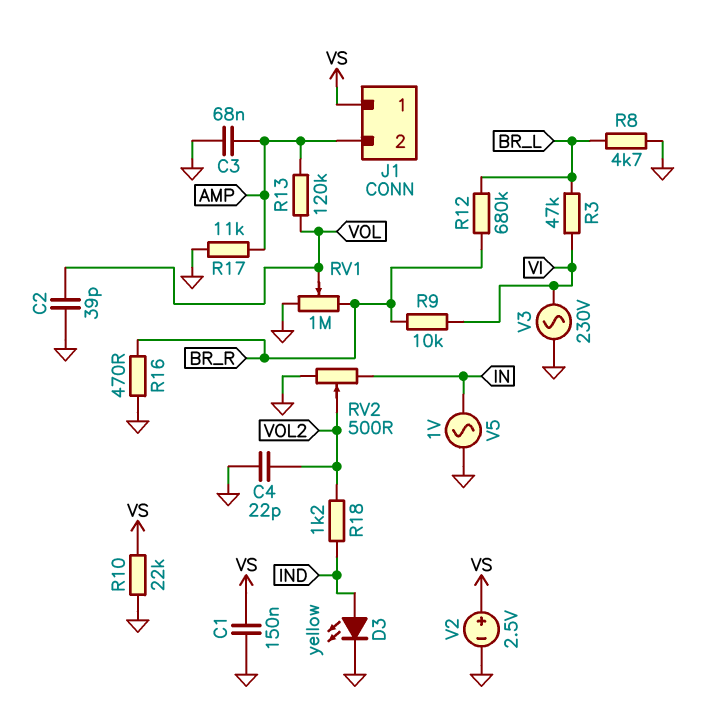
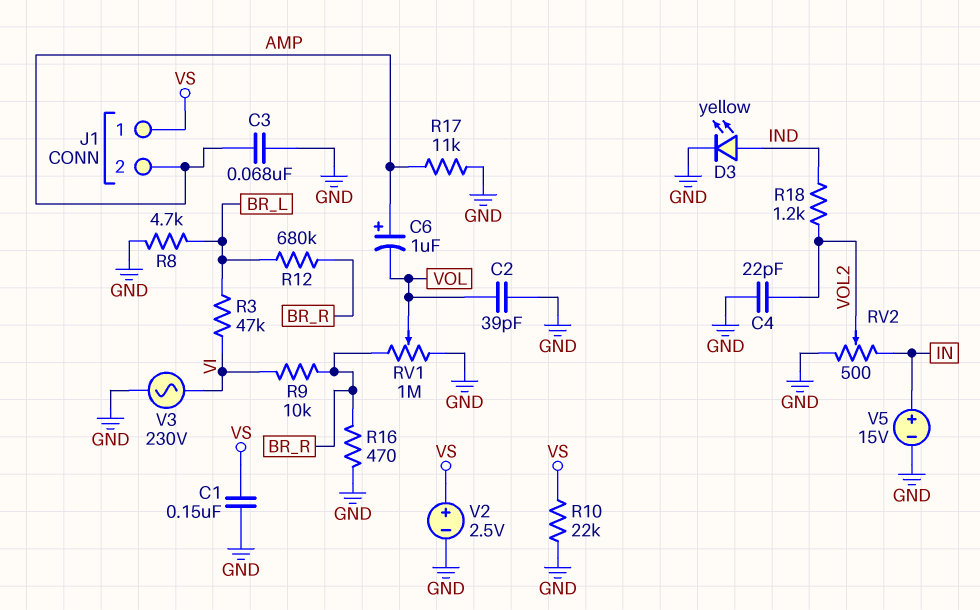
C6: none -> 1uF (plus AMP, minus VOL)
R13: 120k (AMP, VOL) -> none
V5: AC 1V (GND, IN) -> 15V (plus IN, minus GND)

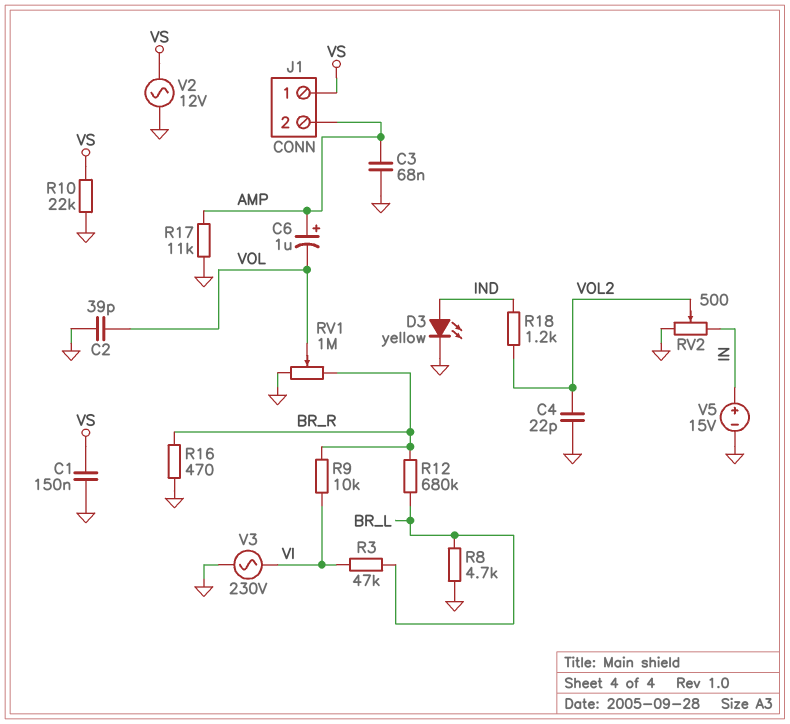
V2: 2.5V (plus VS, minus GND) -> AC 12V (GND, VS)

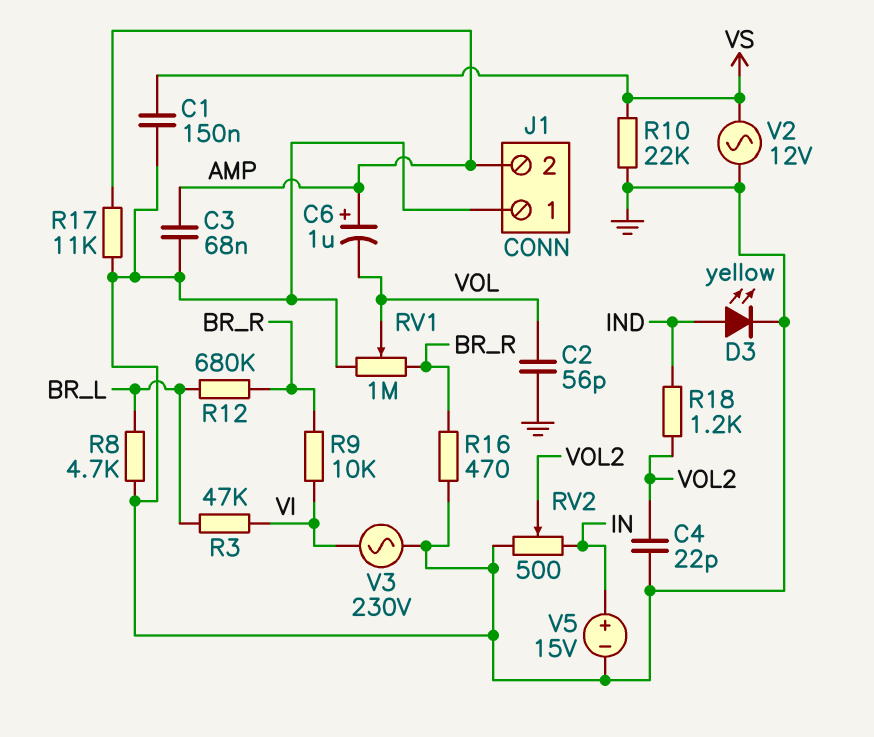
C2: 39pF (GND, VOL) -> 56pF (GND, VOL)
J1 pin 1: VS -> GND

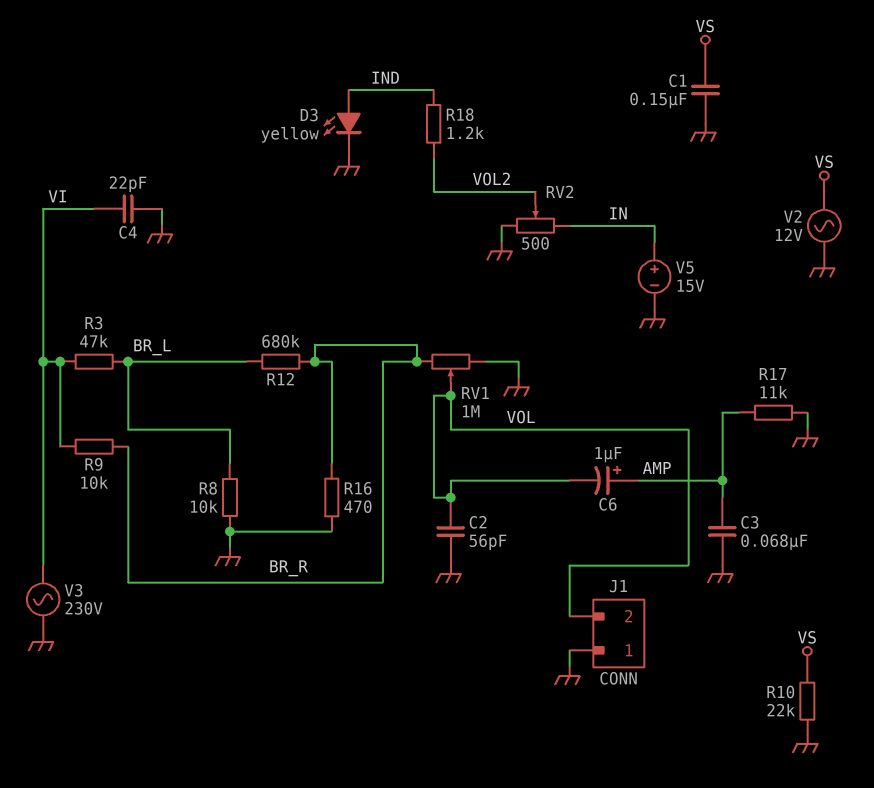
C4: 22pF (GND, VOL2) -> 22pF (GND, VI)
J1 pin 2: AMP -> VOL
R8: 4.7k (BR_L, GND) -> 10k (BR_L, GND)

